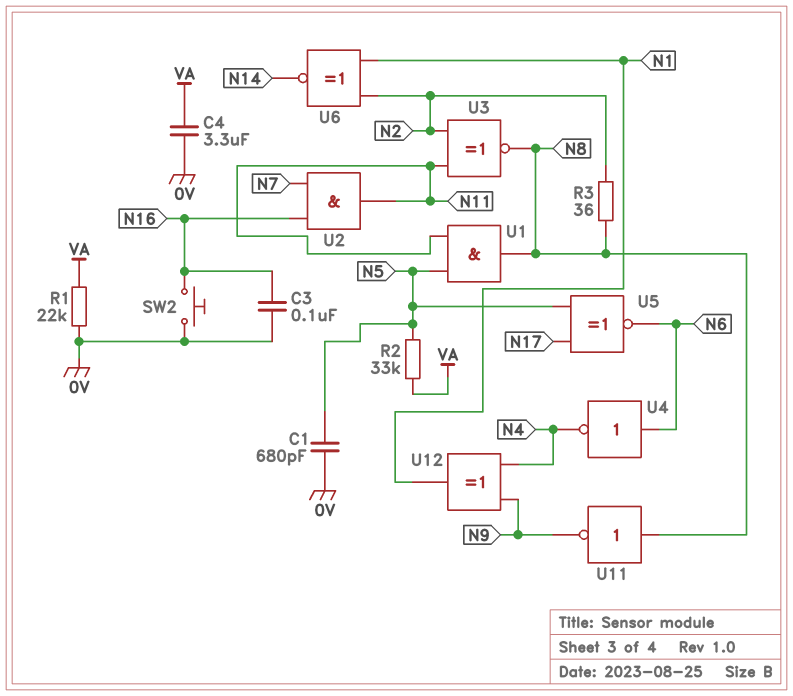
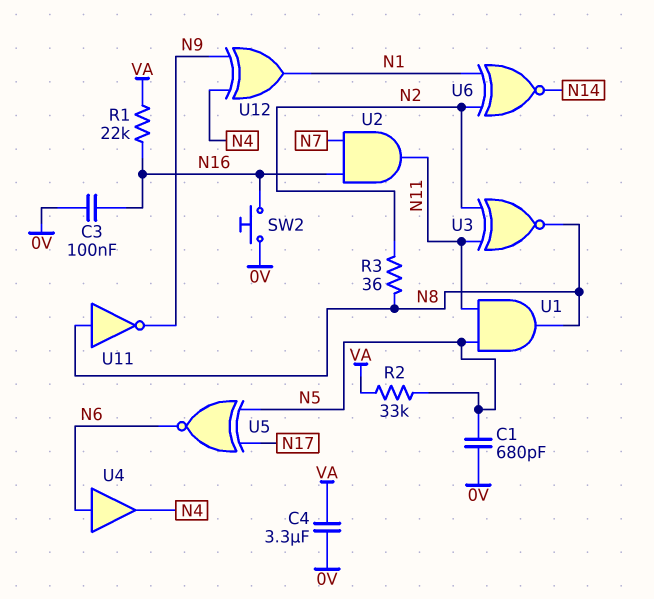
R1: 22k (0V, VA) -> 22k (N16, VA)
U4: NOT (in N6, out N4) -> buffer (in N6, out N4)

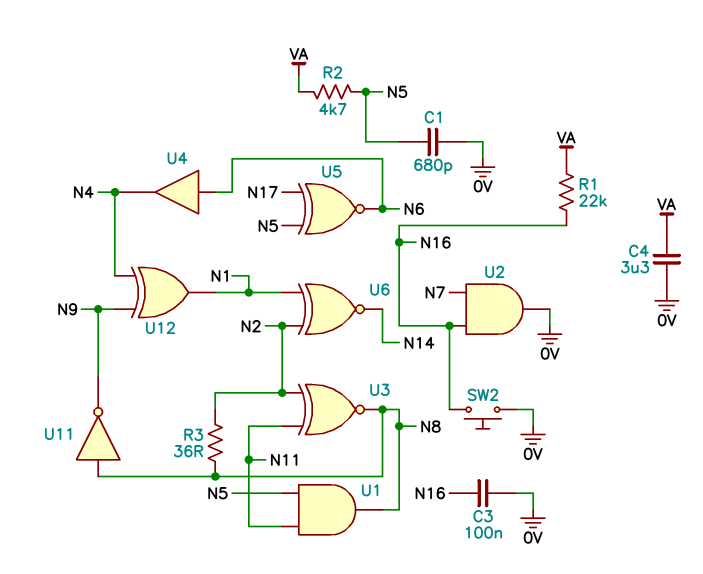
R2: 33k (N5, VA) -> 4.7k (N5, VA)
U2: AND (in N7, in N16, out N11) -> AND (in N7, in N16, out 0V)

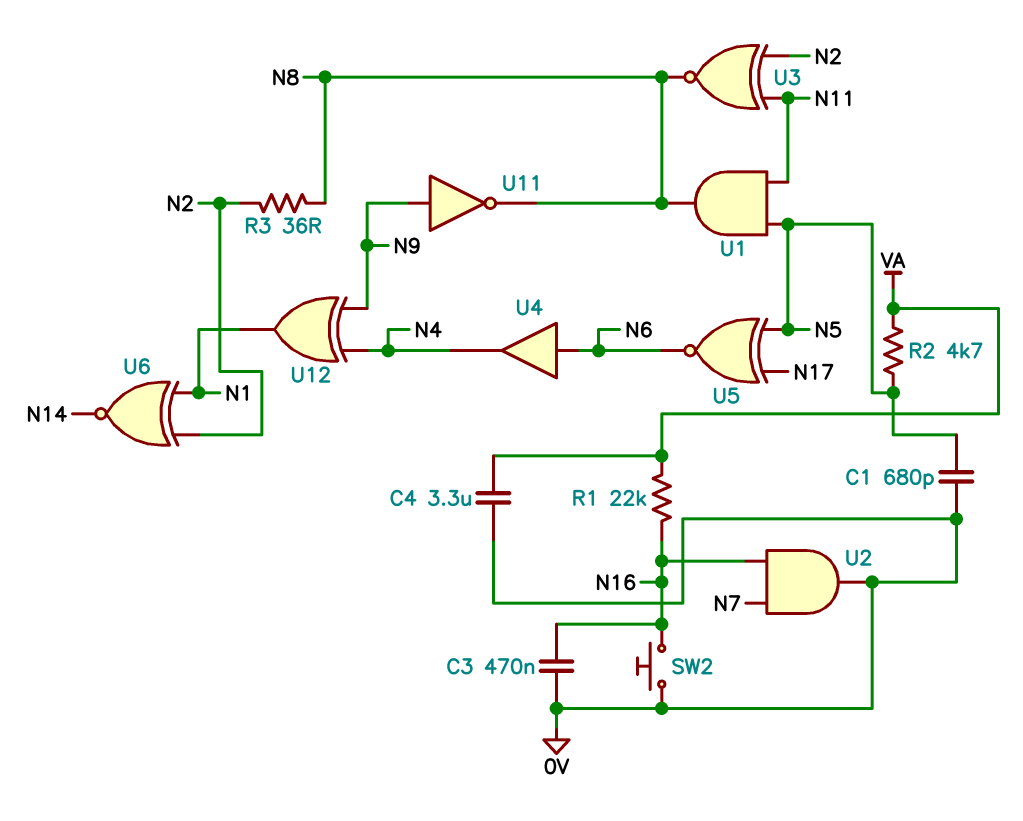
C3: 100nF (0V, N16) -> 470nF (0V, N16)
U11: NOT (in N8, out N9) -> NOT (in N9, out N8)

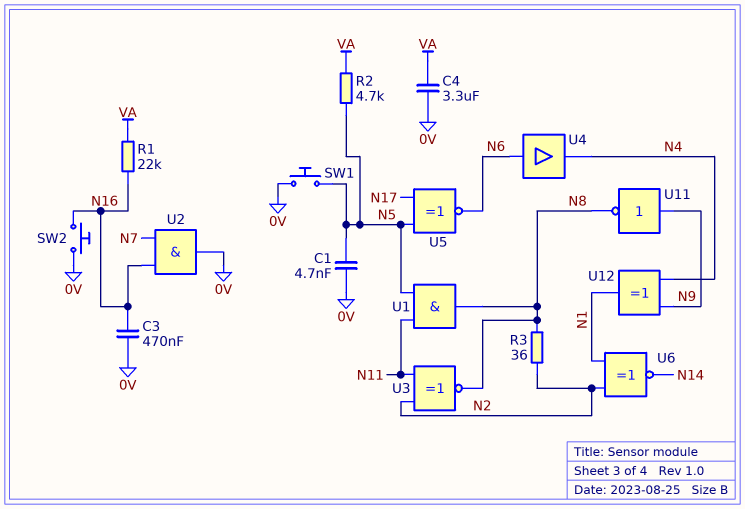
C1: 680pF (0V, N5) -> 4.7nF (0V, N5)
SW1: none -> button (0V, N5)

